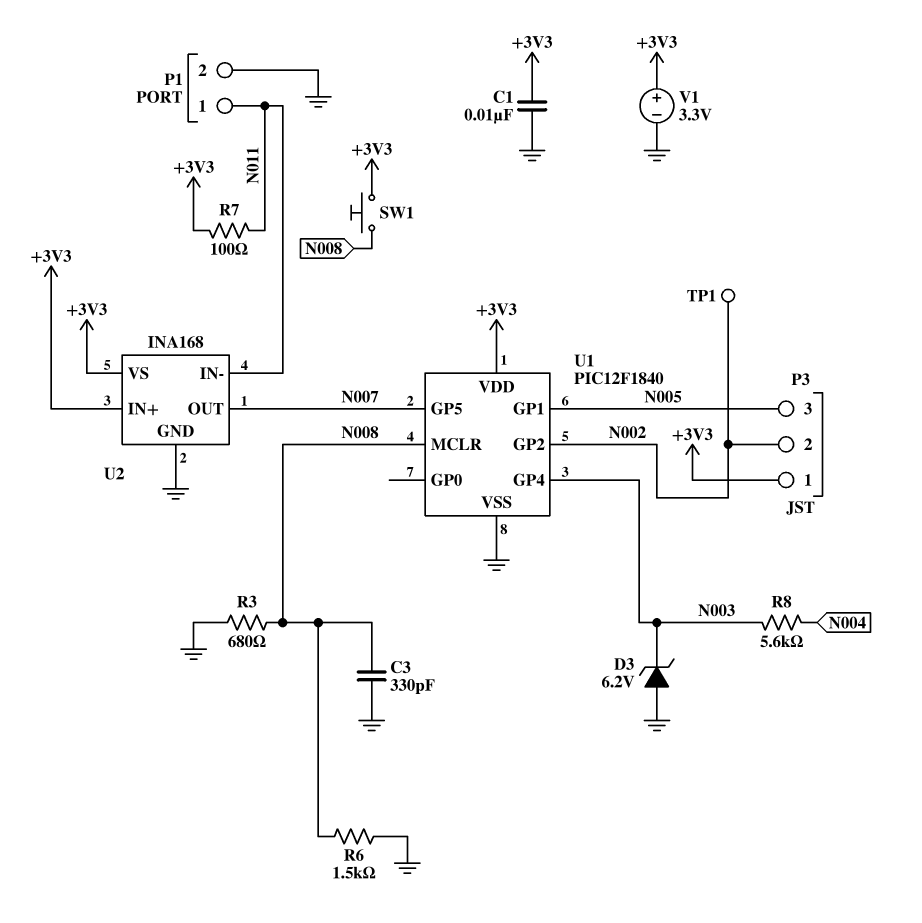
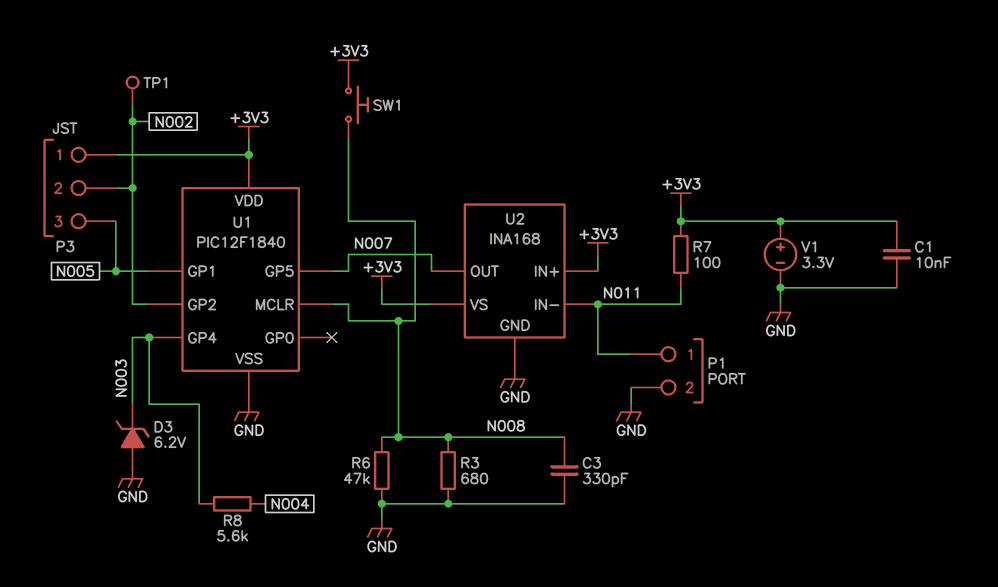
R6: 1.5k (GND, N008) -> 47k (GND, N008)

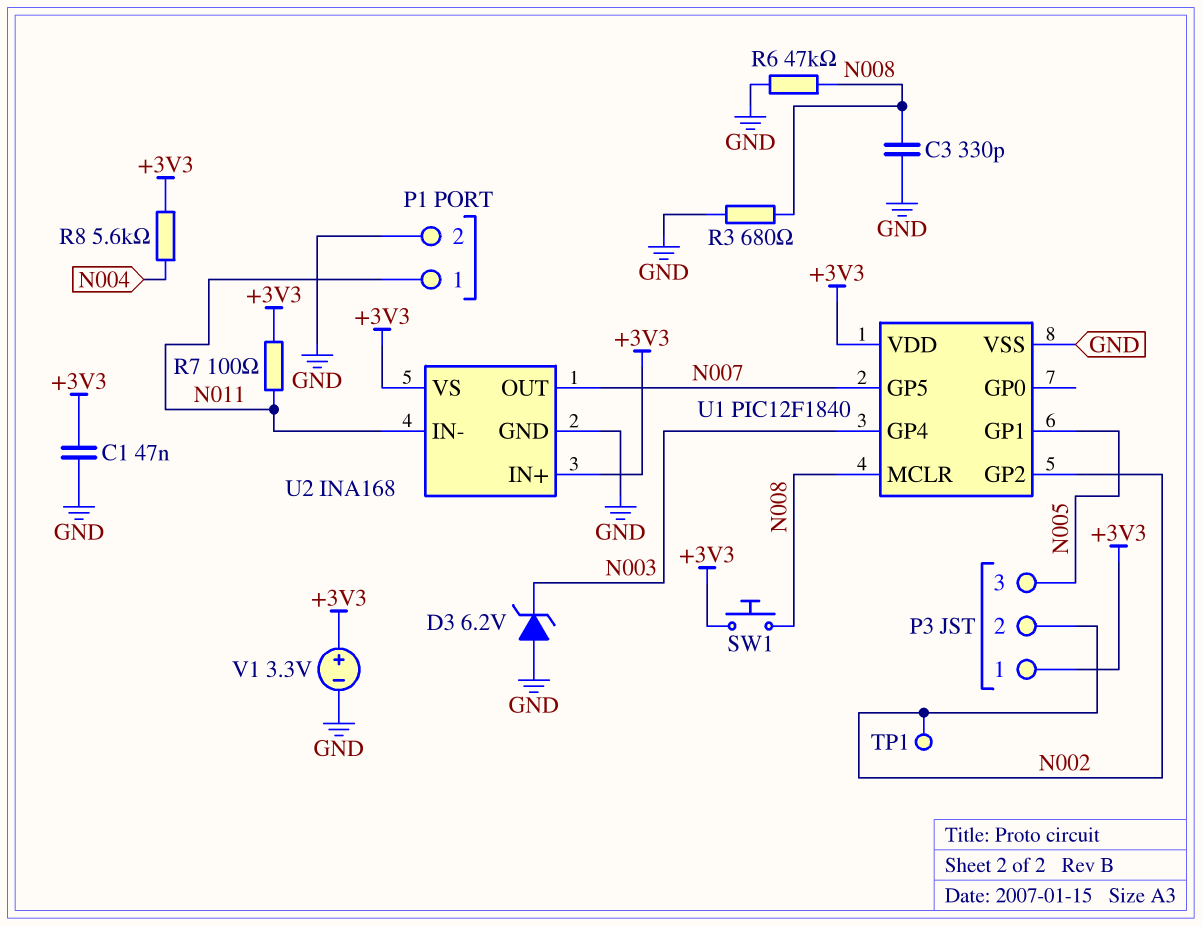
C1: 10nF (+3V3, GND) -> 47nF (+3V3, GND)
R8: 5.6k (N003, N004) -> 5.6k (+3V3, N004)

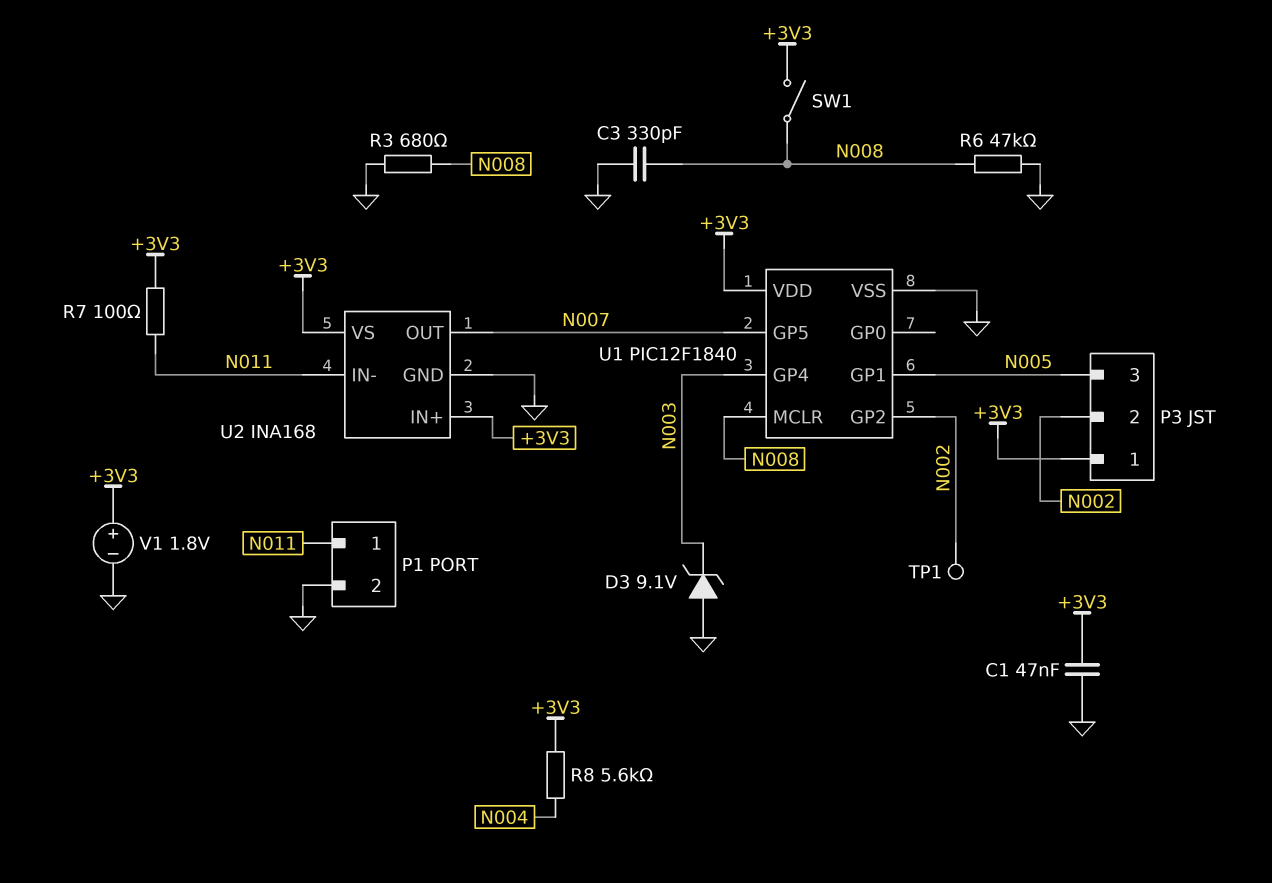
D3: zener 6.2V (A GND, K N003) -> zener 9.1V (A GND, K N003)
SW1: button (+3V3, N008) -> switch (+3V3, N008)
V1: 3.3V (plus +3V3, minus GND) -> 1.8V (plus +3V3, minus GND)

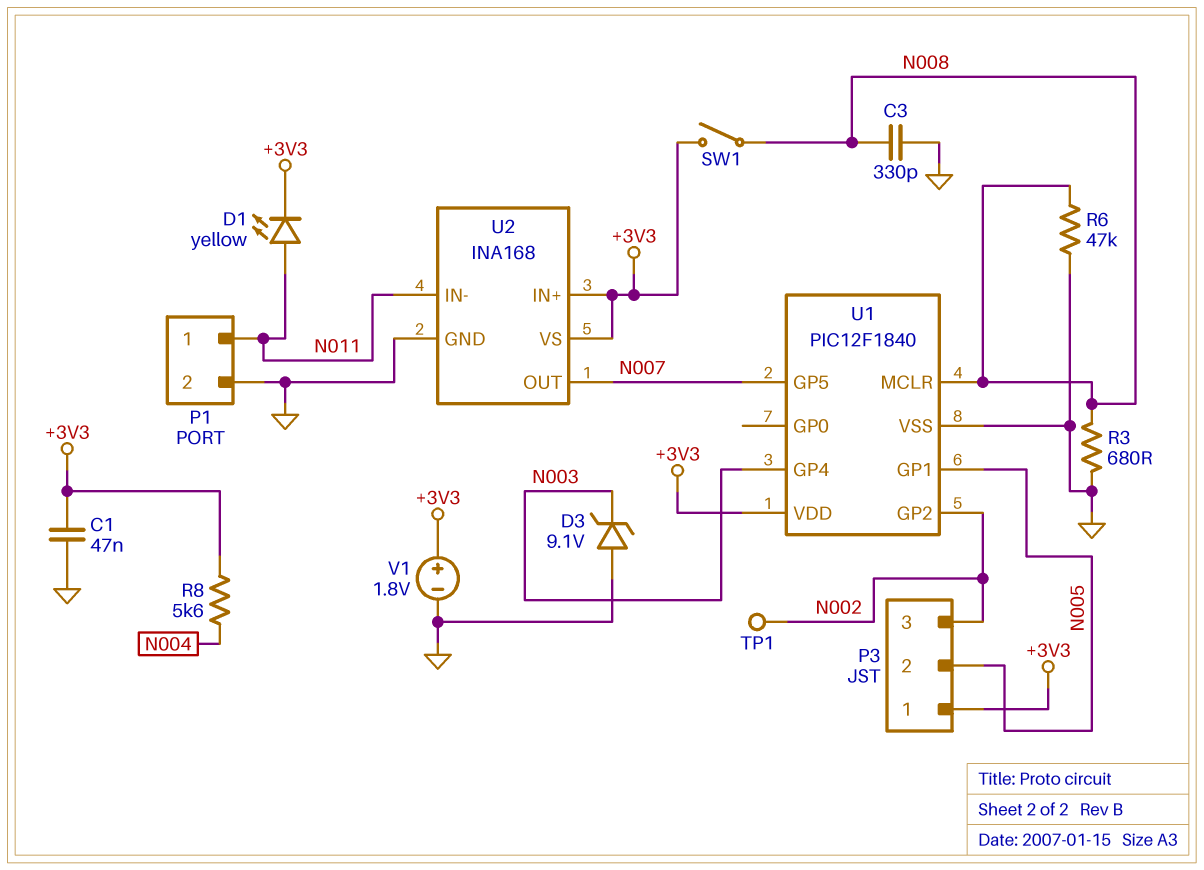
D1: none -> LED yellow (A N011, K +3V3)
P3 pin 2: N002 -> N005
P3 pin 3: N005 -> N002
R7: 100 (+3V3, N011) -> none

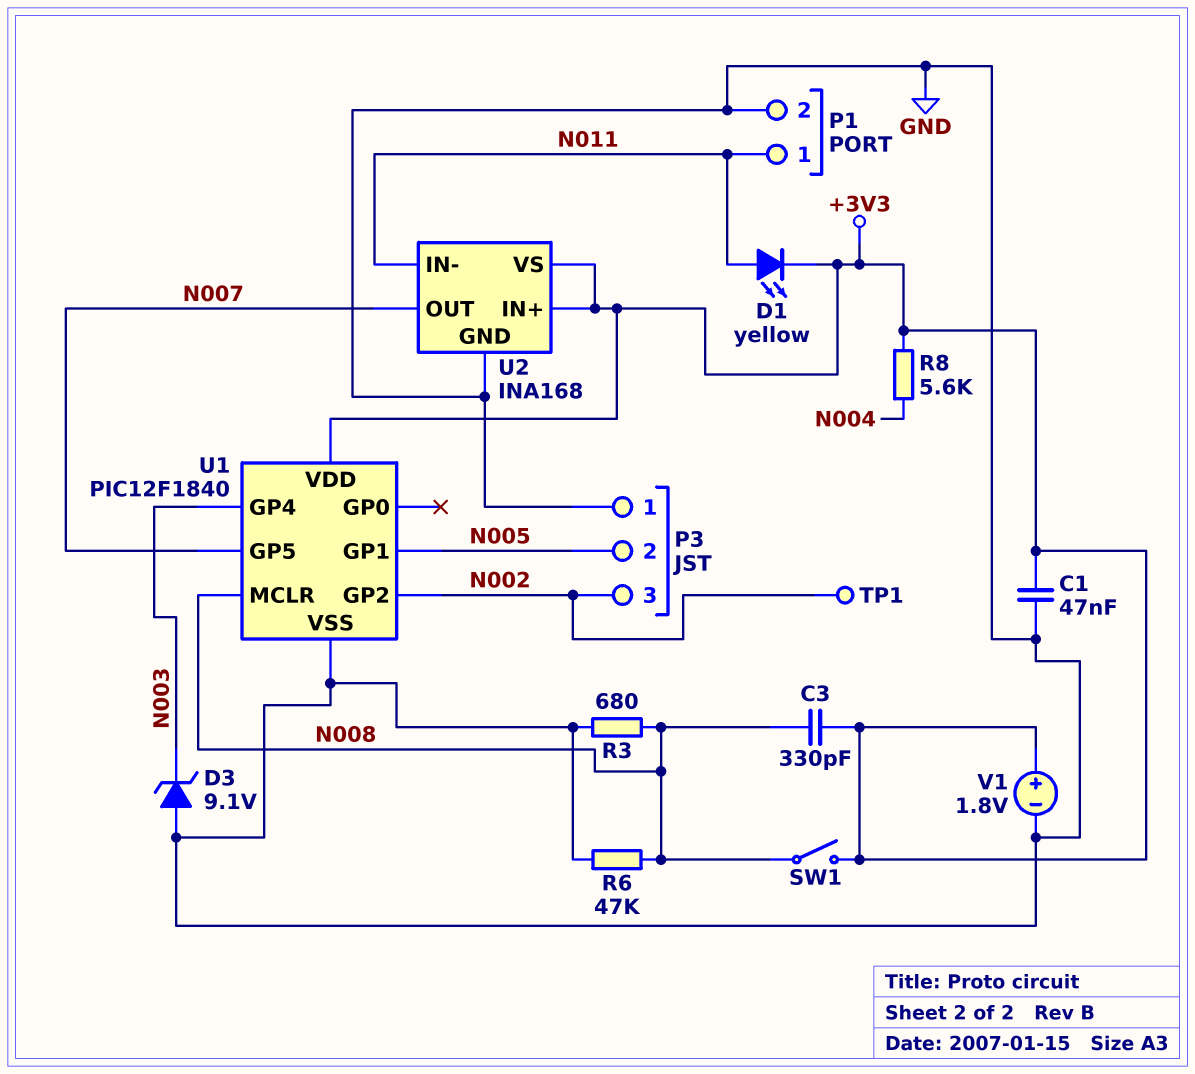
C3: 330pF (GND, N008) -> 330pF (+3V3, N008)
P3 pin 1: +3V3 -> GND

